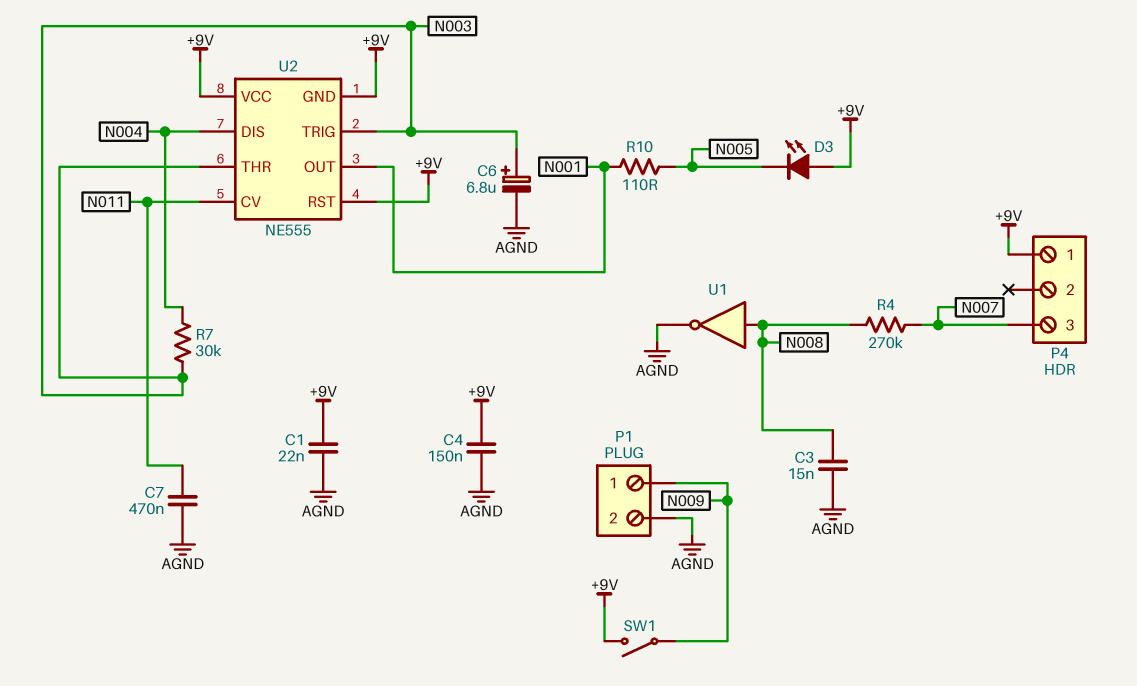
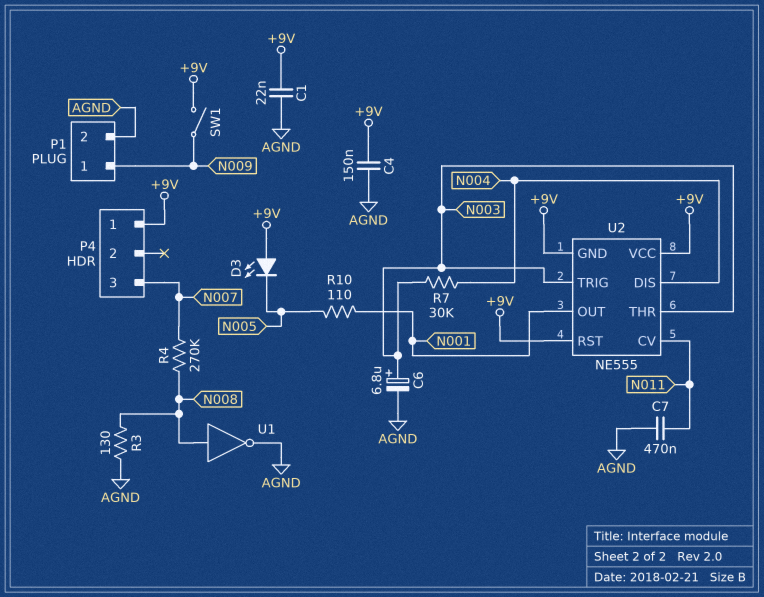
C3: 15nF (AGND, N008) -> none
R3: none -> 130 (AGND, N008)

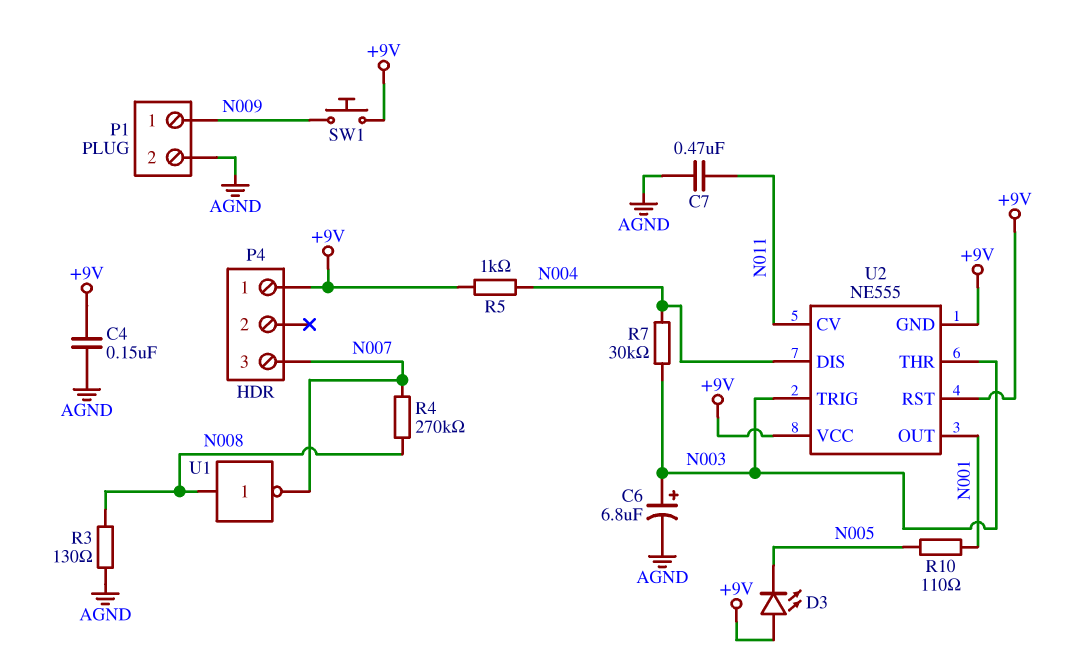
C1: 22nF (+9V, AGND) -> none
R5: none -> 1k (+9V, N004)
SW1: switch (+9V, N009) -> button (+9V, N009)
U1: NOT (in N008, out AGND) -> NOT (in N008, out N007)

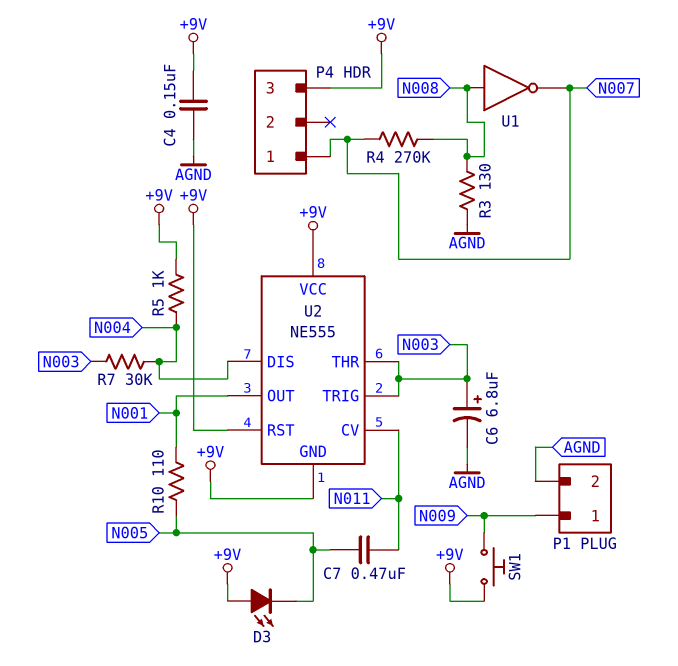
C7: 470nF (AGND, N011) -> 470nF (N005, N011)
P4 pin 1: +9V -> N007
P4 pin 3: N007 -> +9V

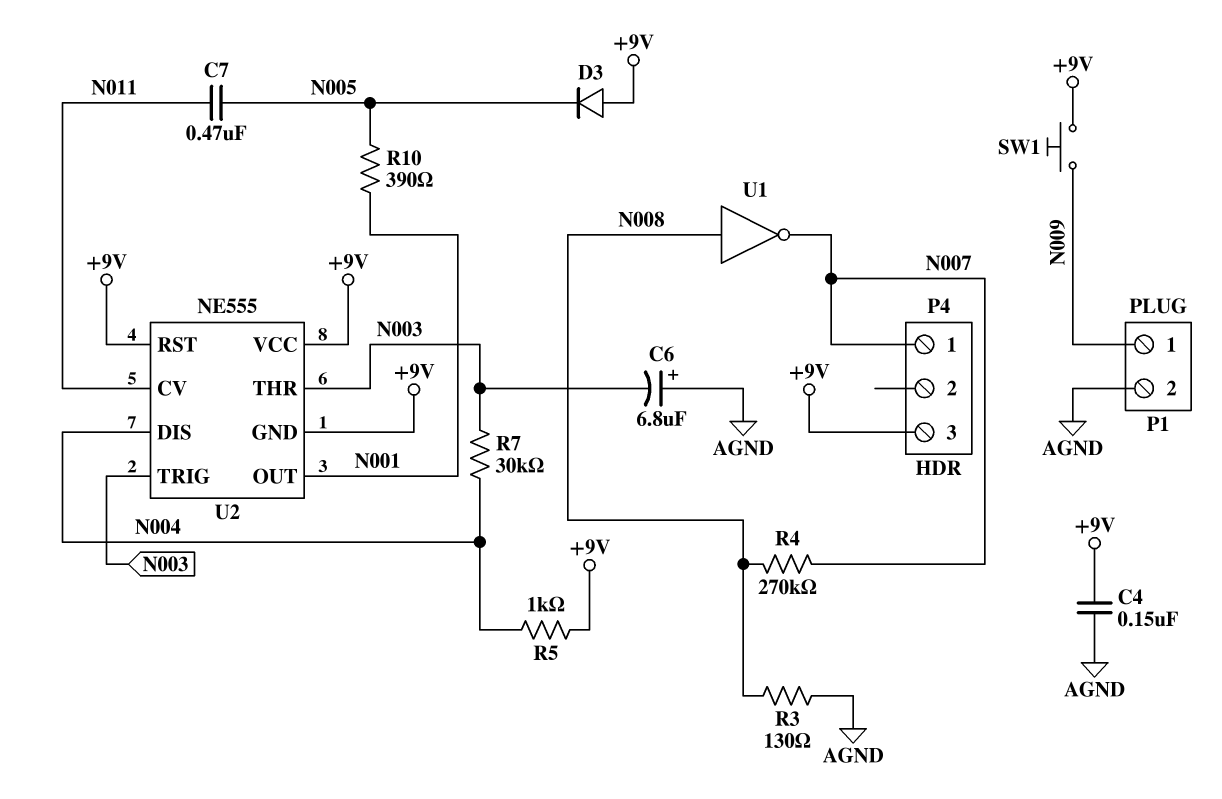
C6: 6.8uF (plus N003, minus AGND) -> 6.8uF (plus AGND, minus N003)
D3: LED (A +9V, K N005) -> diode (A +9V, K N005)
R10: 110 (N001, N005) -> 390 (N001, N005)

